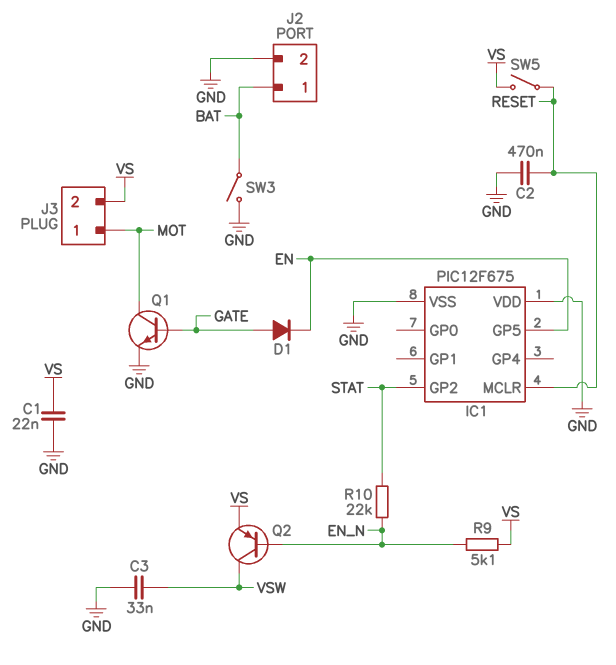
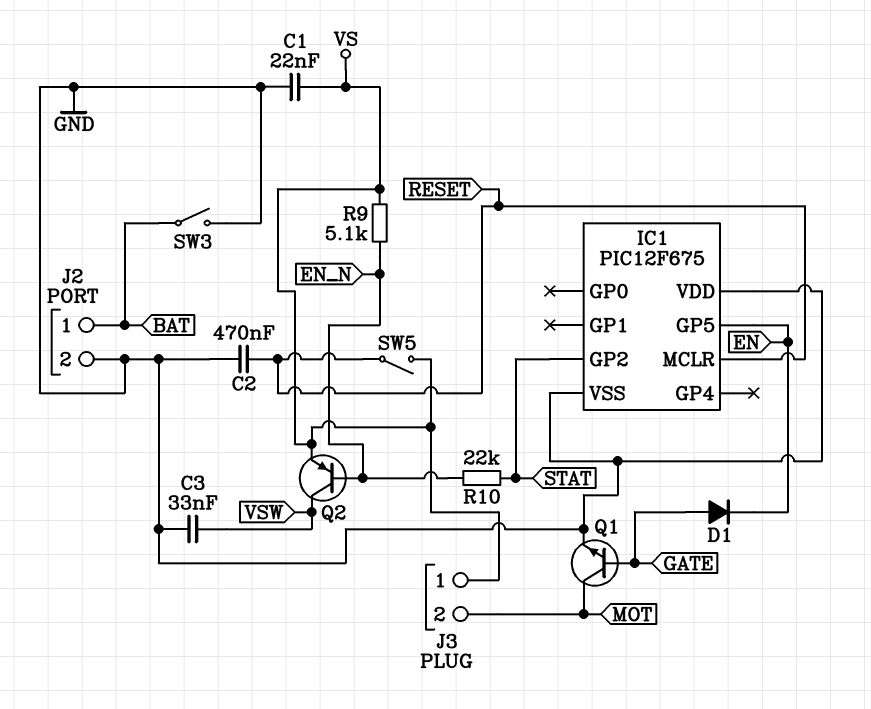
J3 pin 1: MOT -> VS
J3 pin 2: VS -> MOT

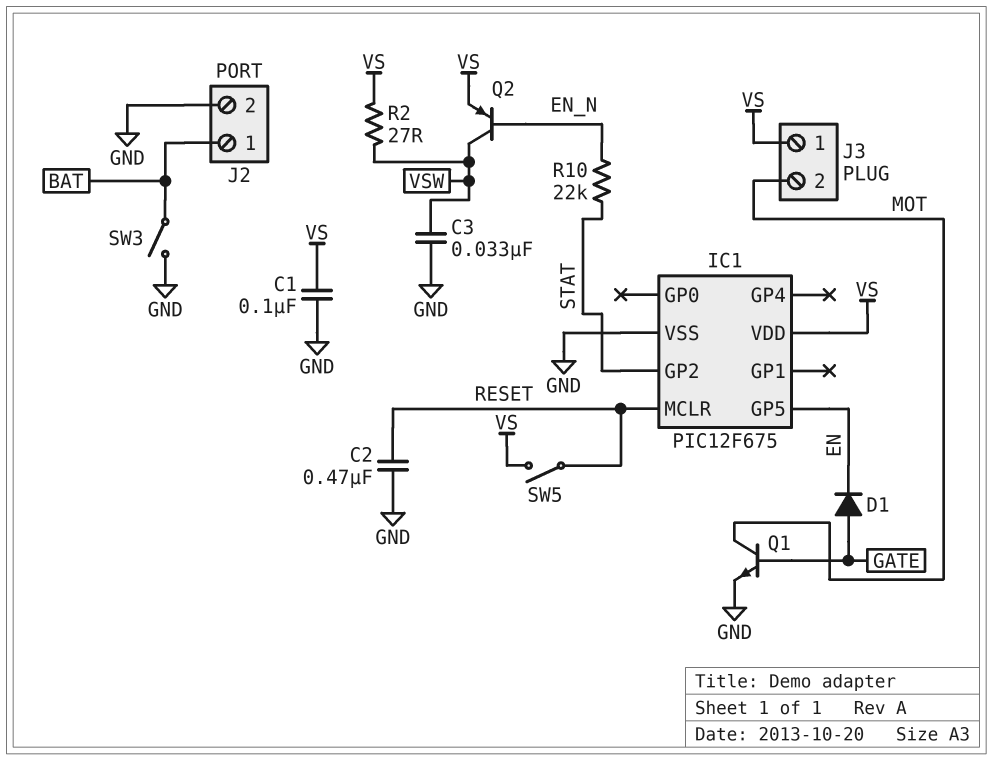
C1: 22nF (GND, VS) -> 100nF (GND, VS)
IC1 pin VDD: GND -> VS
R2: none -> 27 (VS, VSW)
R9: 5.1k (EN_N, VS) -> none

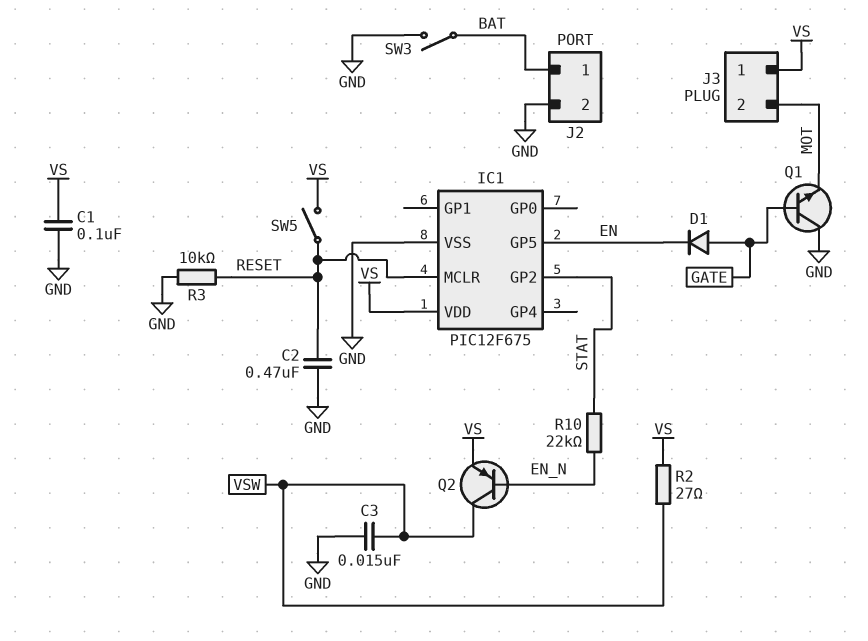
C3: 33nF (GND, VSW) -> 15nF (GND, VSW)
Q1: NPN (B GATE, C MOT, E GND) -> NPN (B GATE, C GND, E MOT)
R3: none -> 10k (GND, RESET)

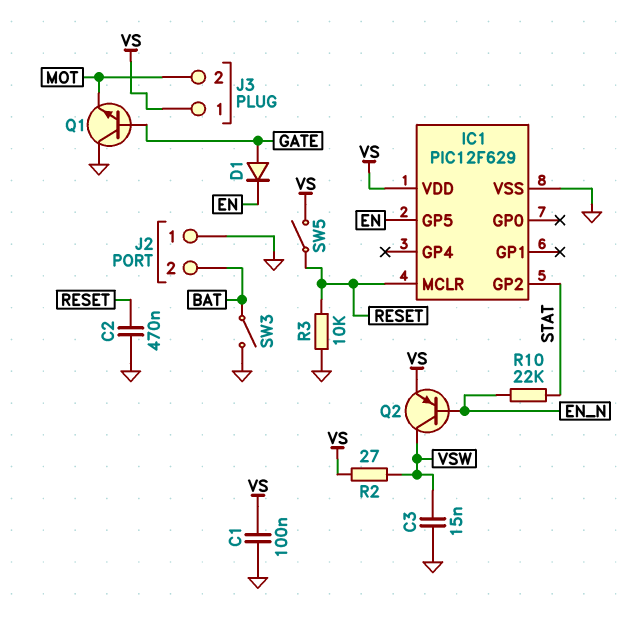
IC1: PIC12F675 -> PIC12F629
J2 pin 1: BAT -> GND
J2 pin 2: GND -> BAT

